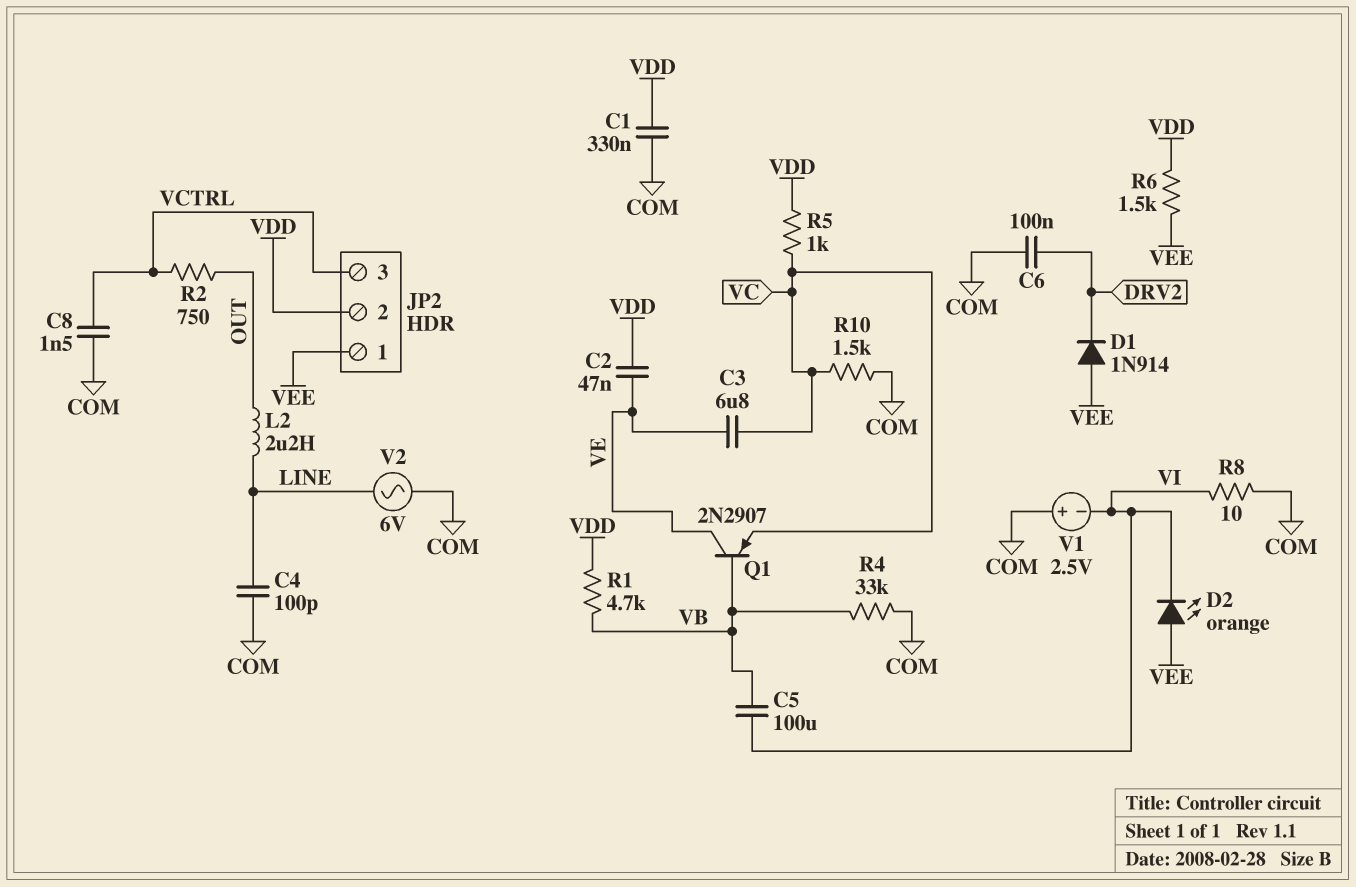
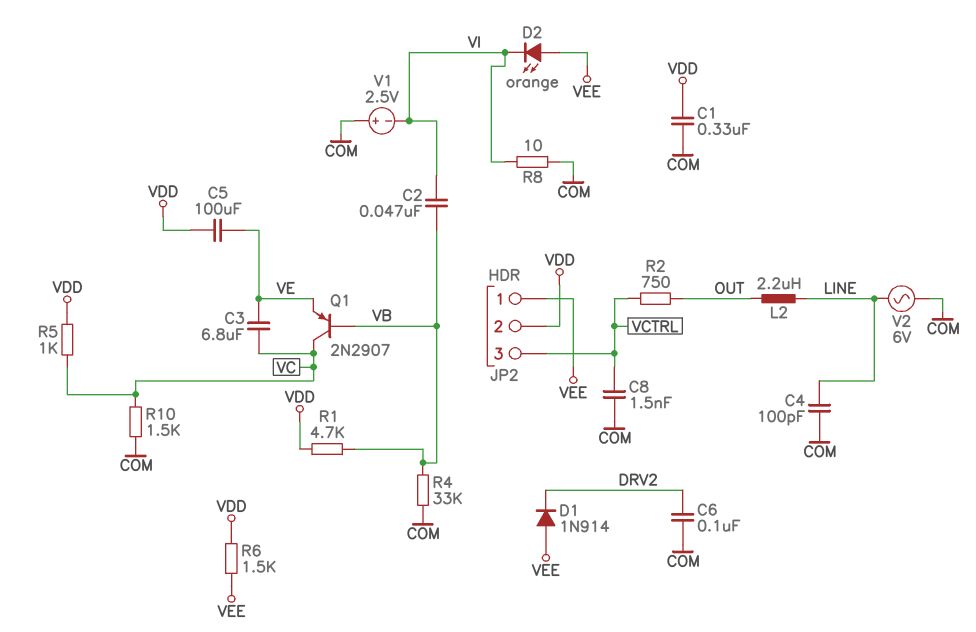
C2: 47nF (VDD, VE) -> 47nF (VB, VI)
C5: 100uF (VB, VI) -> 100uF (VDD, VE)
Q1: PNP 2N2907 (B VB, C VE, E VC) -> PNP 2N2907 (B VB, C VC, E VE)

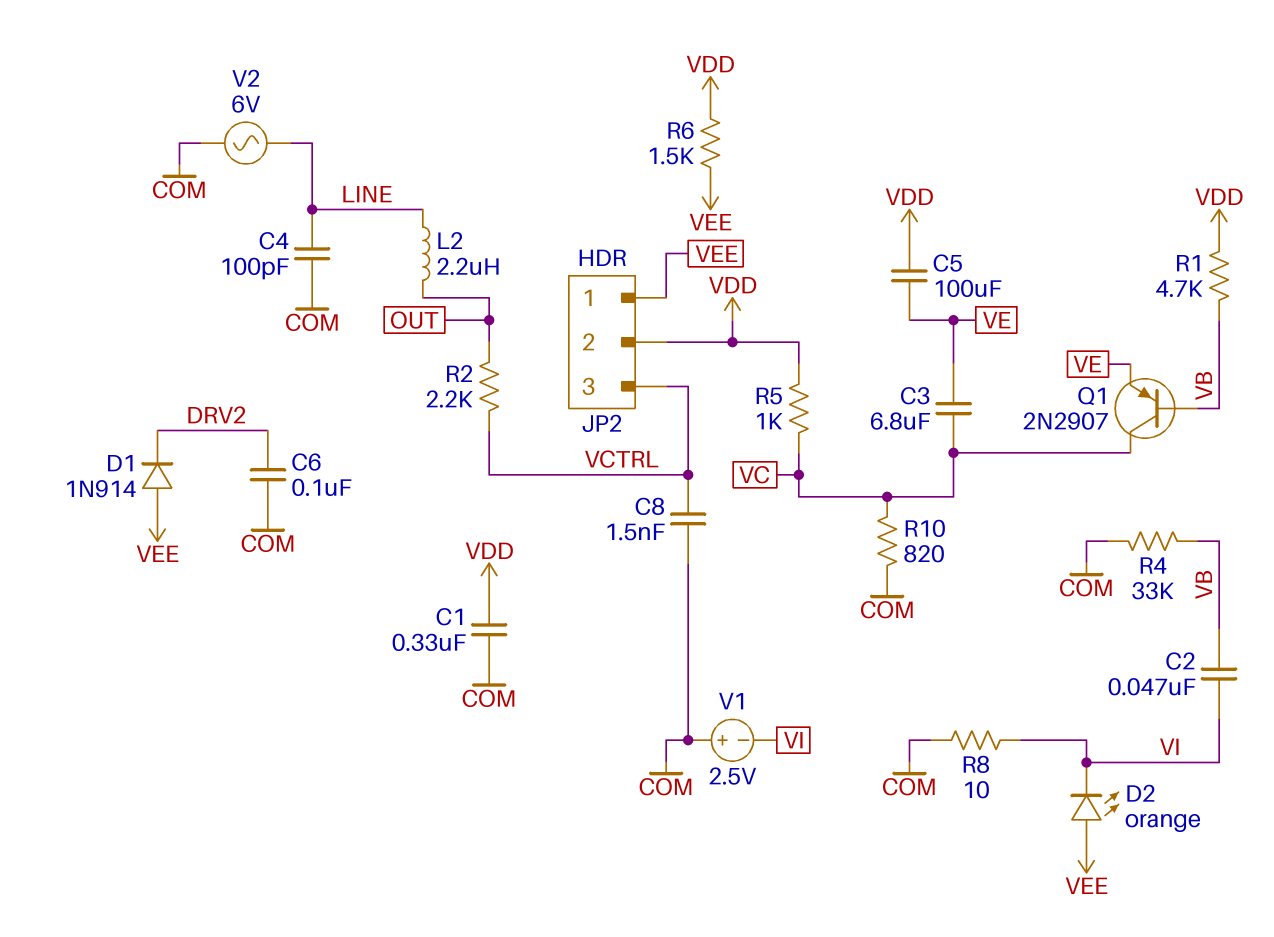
R2: 750 (OUT, VCTRL) -> 2.2k (OUT, VCTRL)
R10: 1.5k (COM, VC) -> 820 (COM, VC)

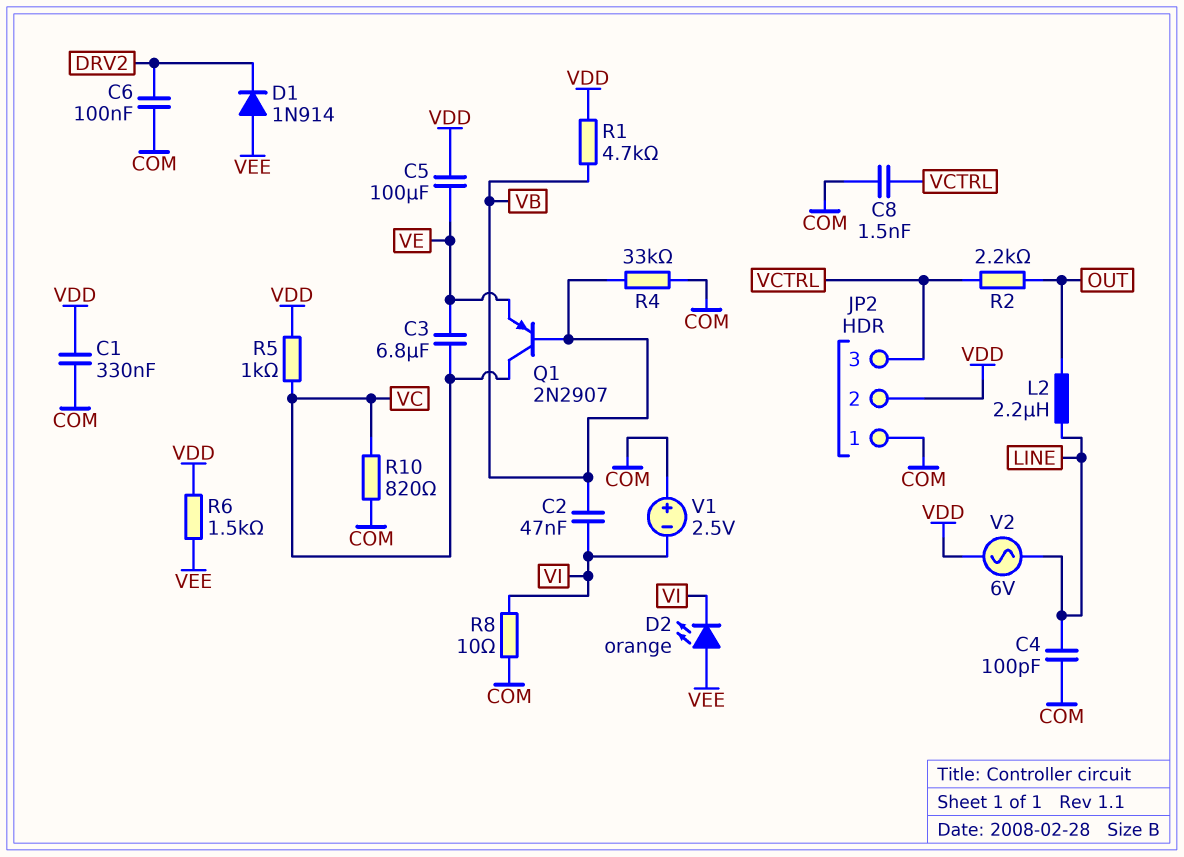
JP2 pin 1: VEE -> COM
V2: AC 6V (COM, LINE) -> AC 6V (LINE, VDD)

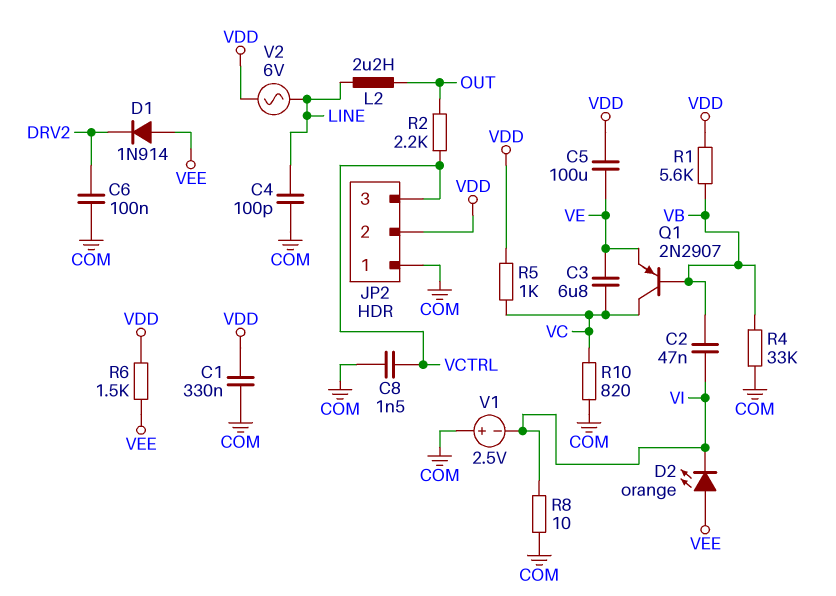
R1: 4.7k (VB, VDD) -> 5.6k (VB, VDD)

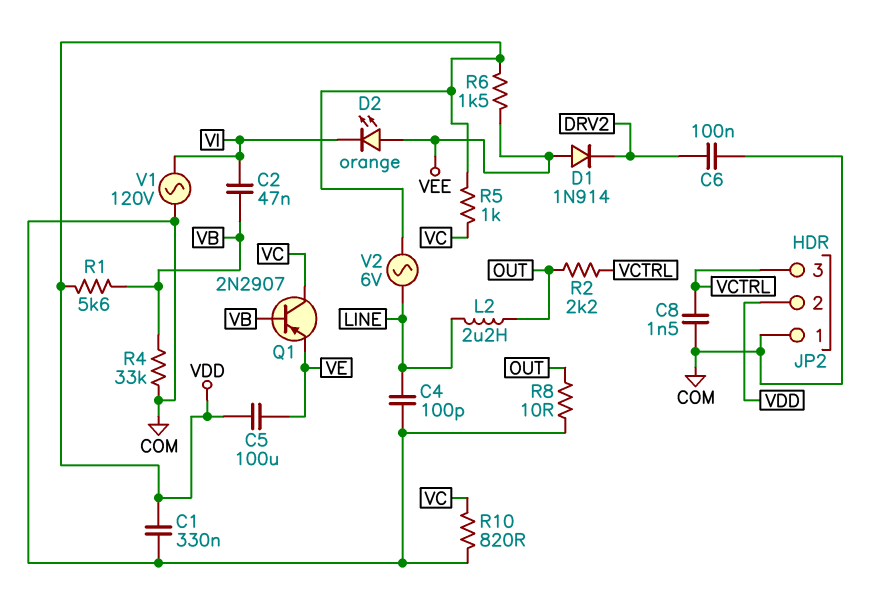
C3: 6.8uF (VC, VE) -> none
R8: 10 (COM, VI) -> 10 (COM, OUT)
V1: 2.5V (plus COM, minus VI) -> AC 120V (COM, VI)

